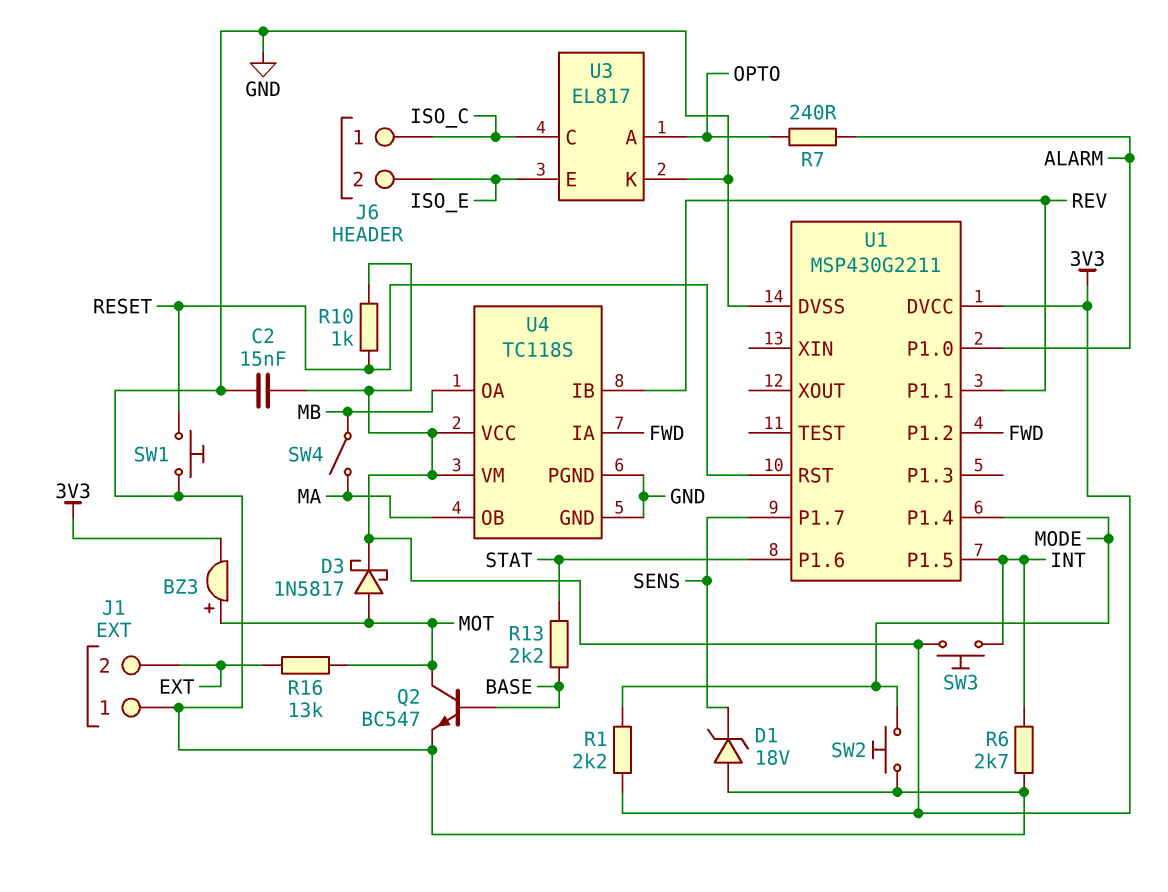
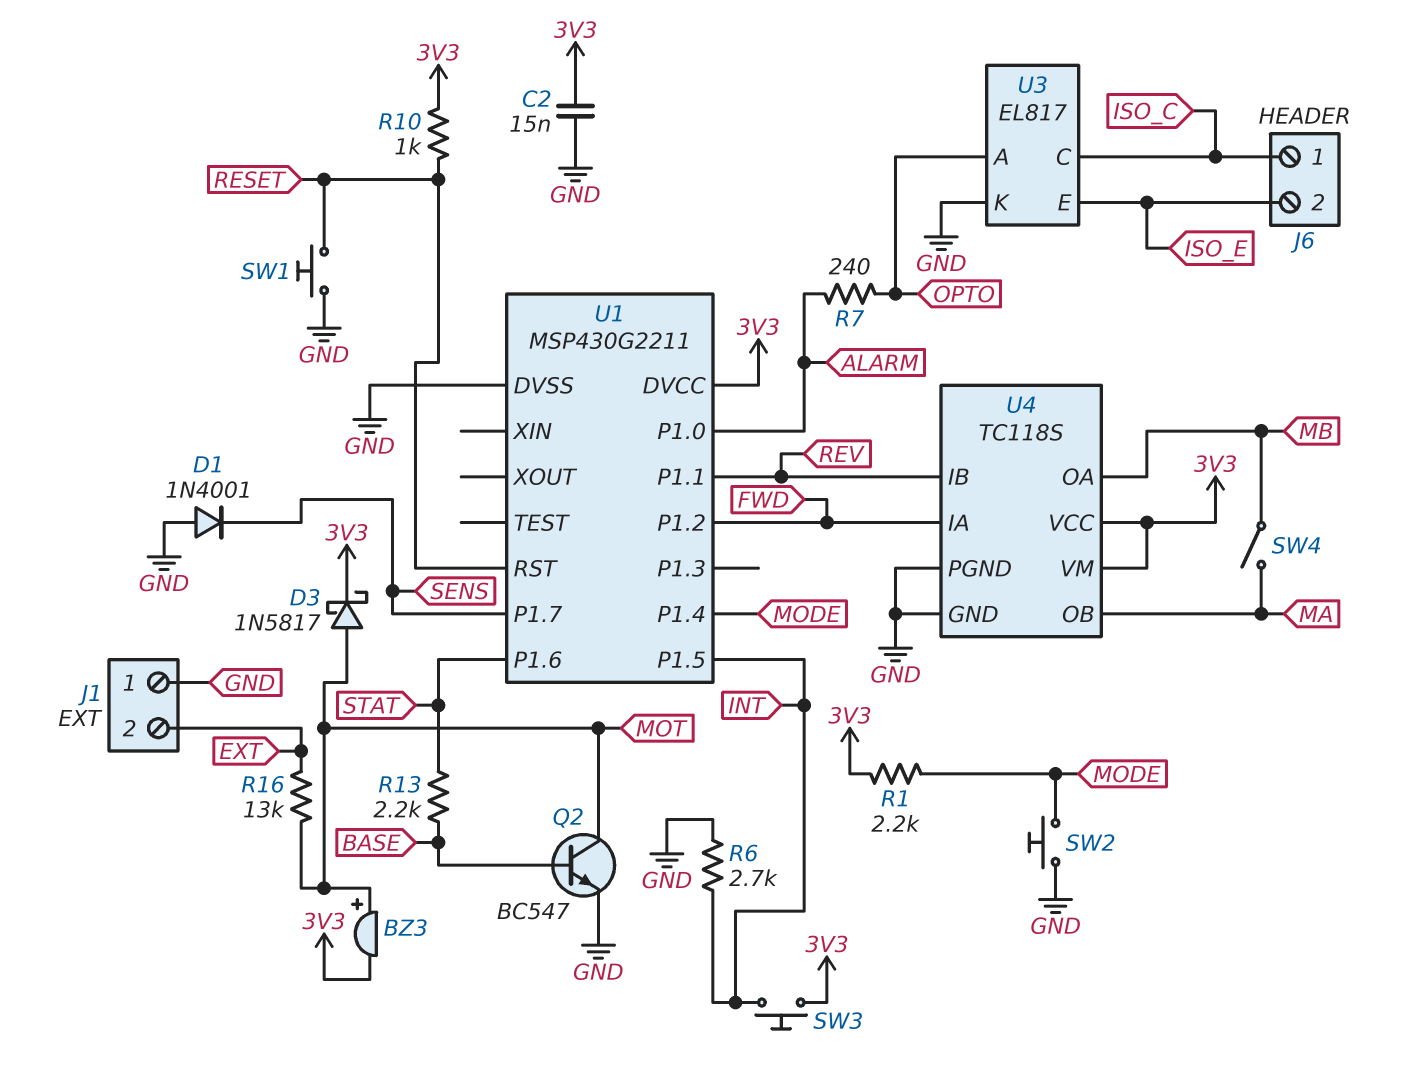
D1: zener 18V (A GND, K SENS) -> diode 1N4001 (A GND, K SENS)

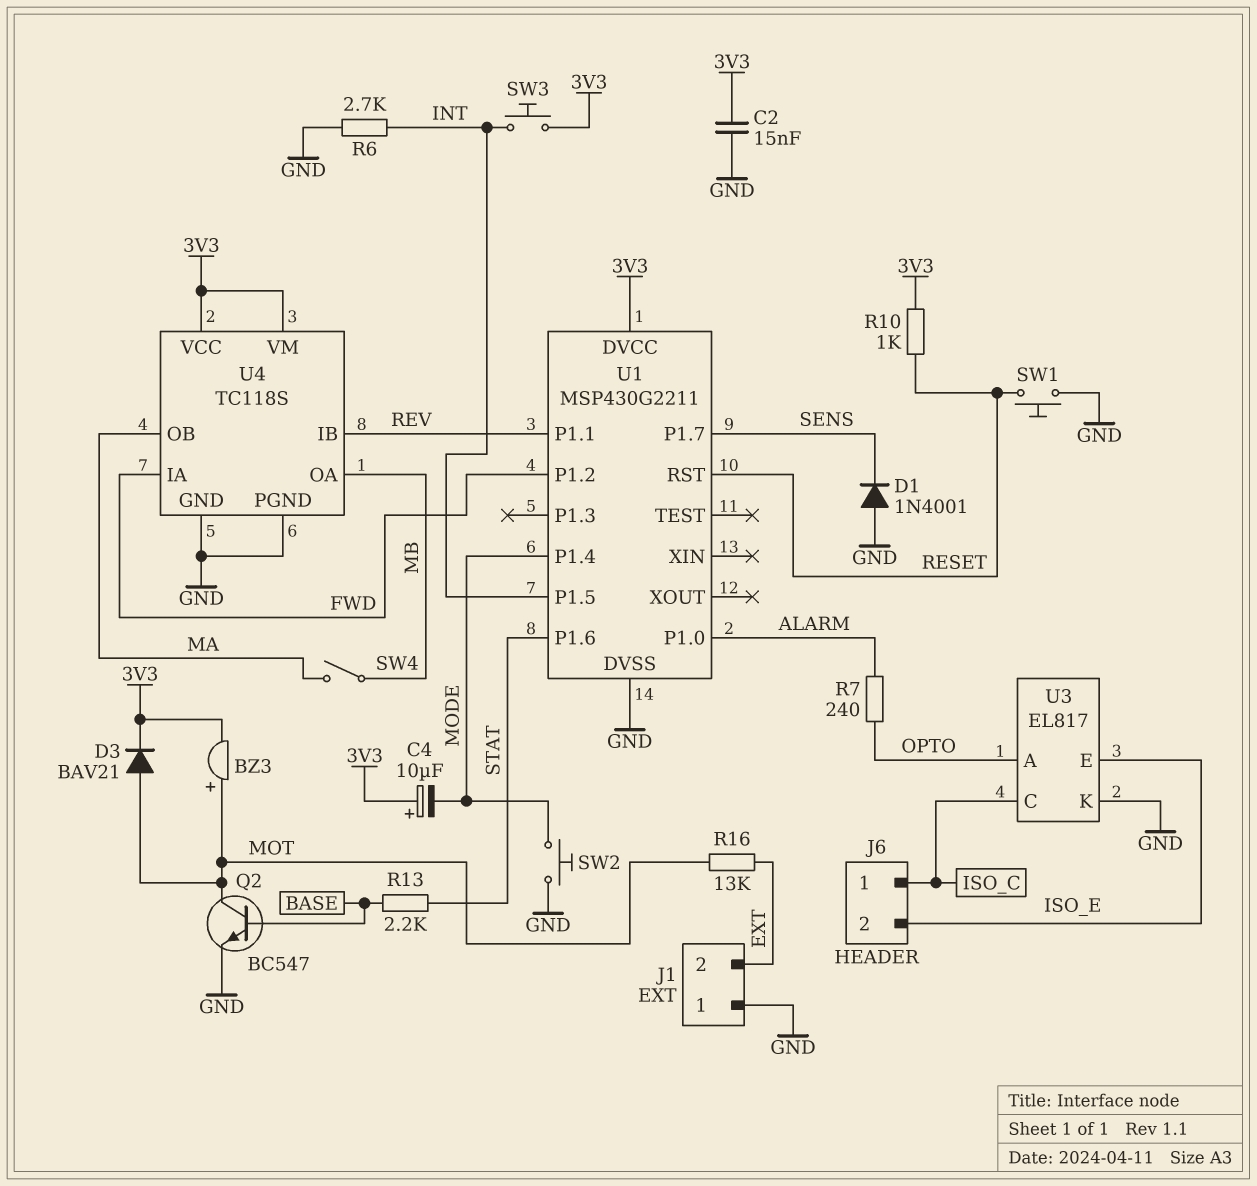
C4: none -> 10uF (plus 3V3, minus MODE)
D3: schottky 1N5817 (A MOT, K 3V3) -> diode BAV21 (A MOT, K 3V3)
R1: 2.2k (3V3, MODE) -> none

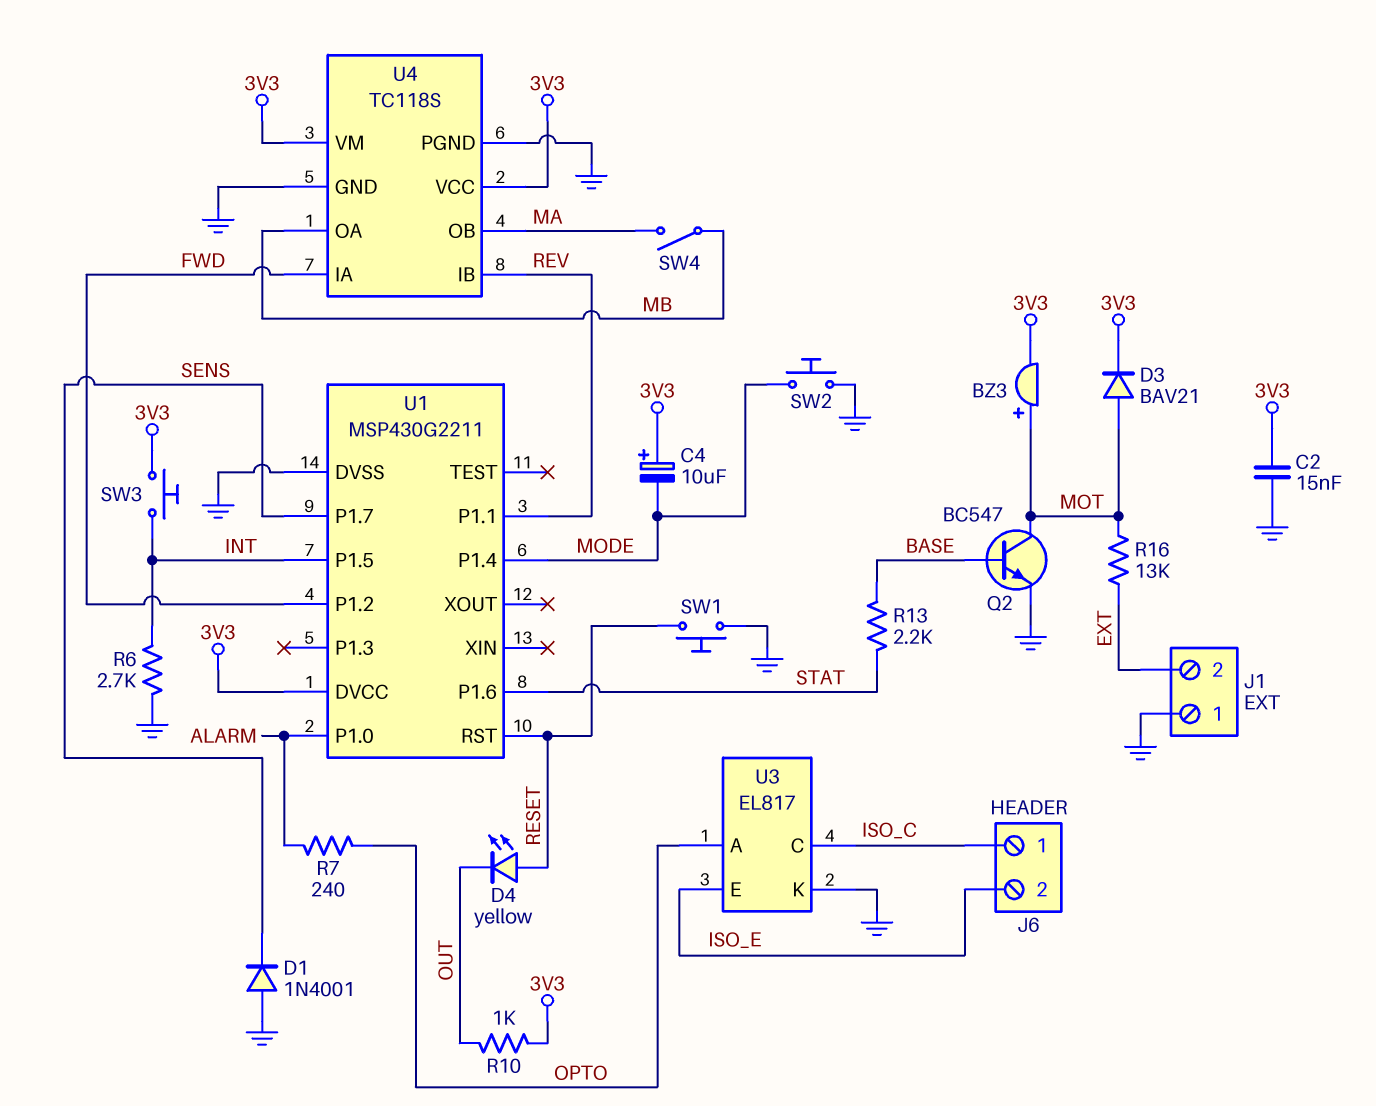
D4: none -> LED yellow (A RESET, K OUT)
R10: 1k (3V3, RESET) -> 1k (3V3, OUT)

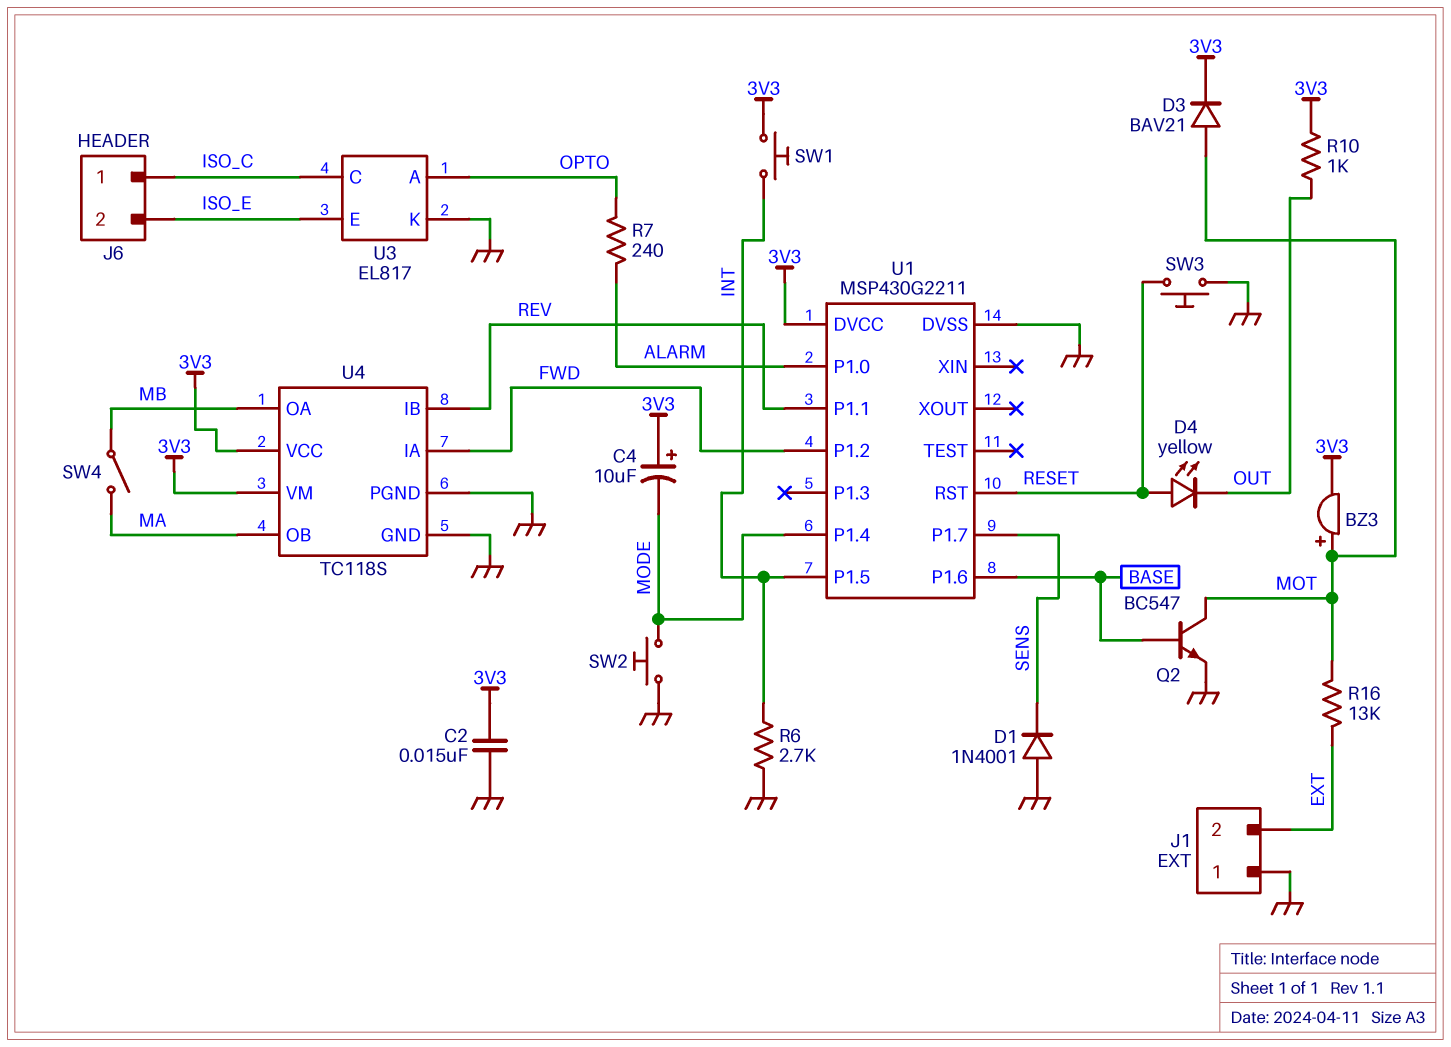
R13: 2.2k (BASE, STAT) -> none
SW1: button (GND, RESET) -> button (3V3, INT)
SW3: button (3V3, INT) -> button (GND, RESET)
U1 pin P1.6: STAT -> BASE

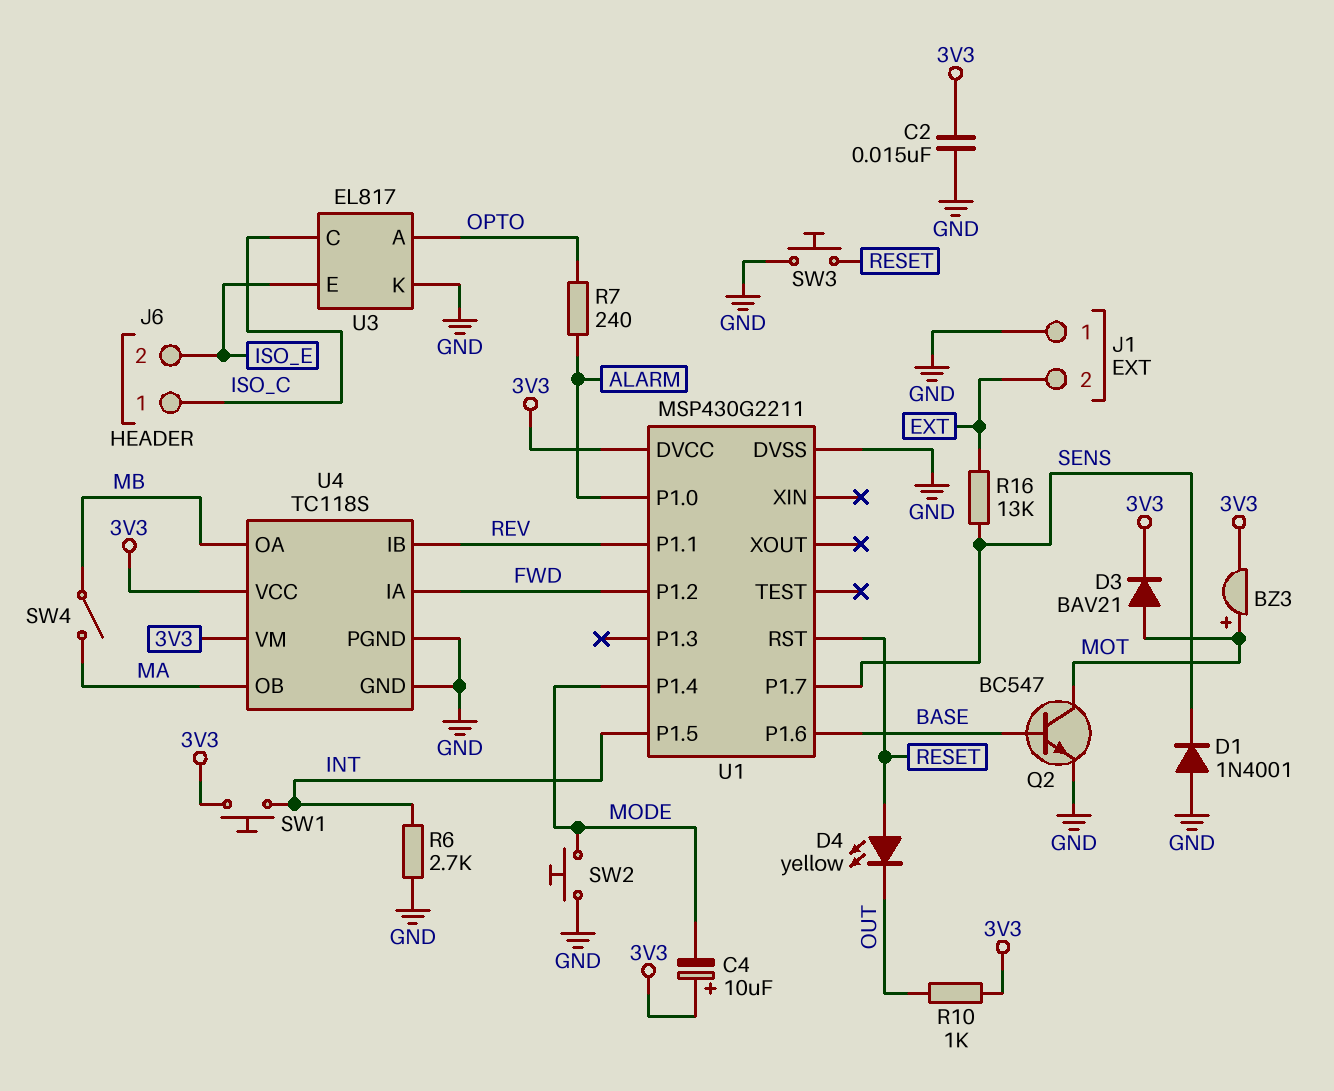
R16: 13k (EXT, MOT) -> 13k (EXT, SENS)

